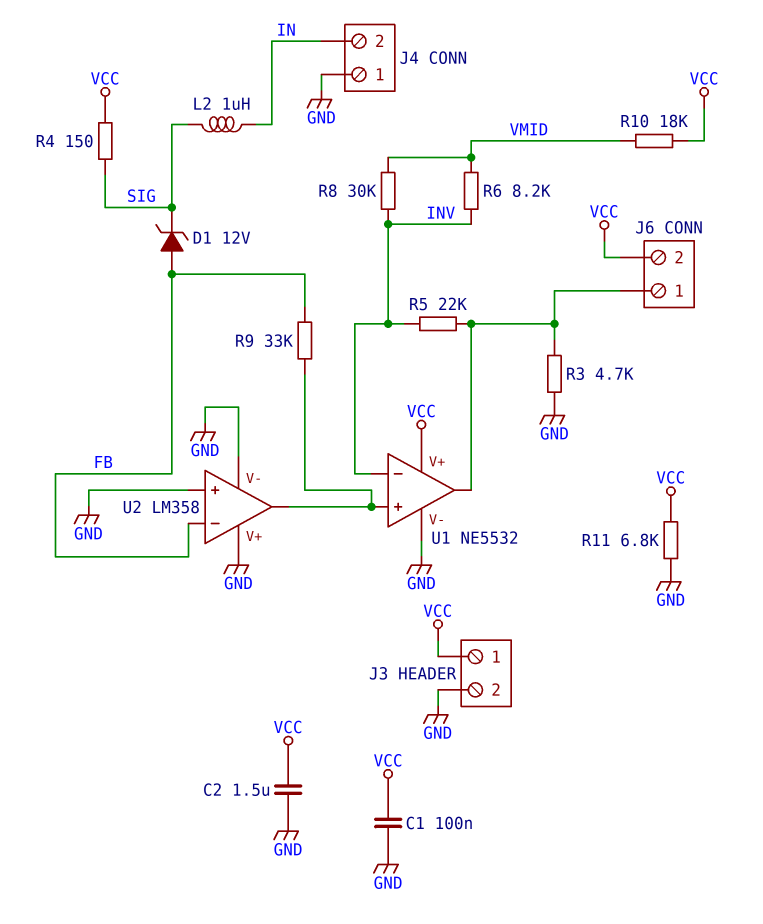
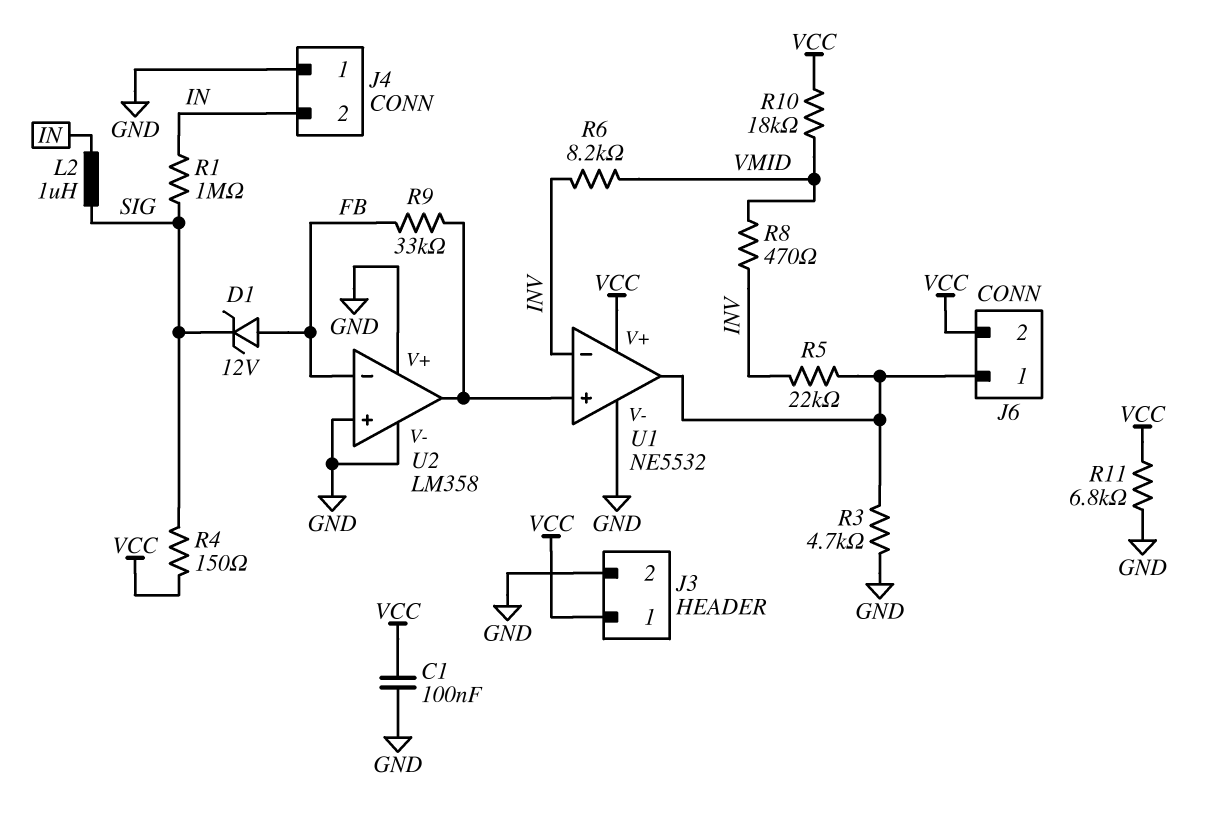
C2: 1.5uF (GND, VCC) -> none
R1: none -> 1M (IN, SIG)
R8: 30k (INV, VMID) -> 470 (INV, VMID)

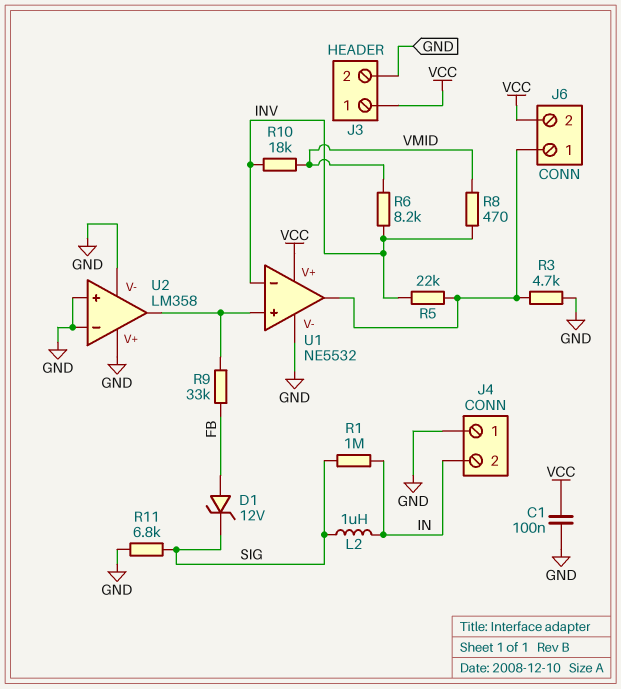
R4: 150 (SIG, VCC) -> none
R10: 18k (VCC, VMID) -> 18k (INV, VMID)
R11: 6.8k (GND, VCC) -> 6.8k (GND, SIG)
U2 pin in-: FB -> GND

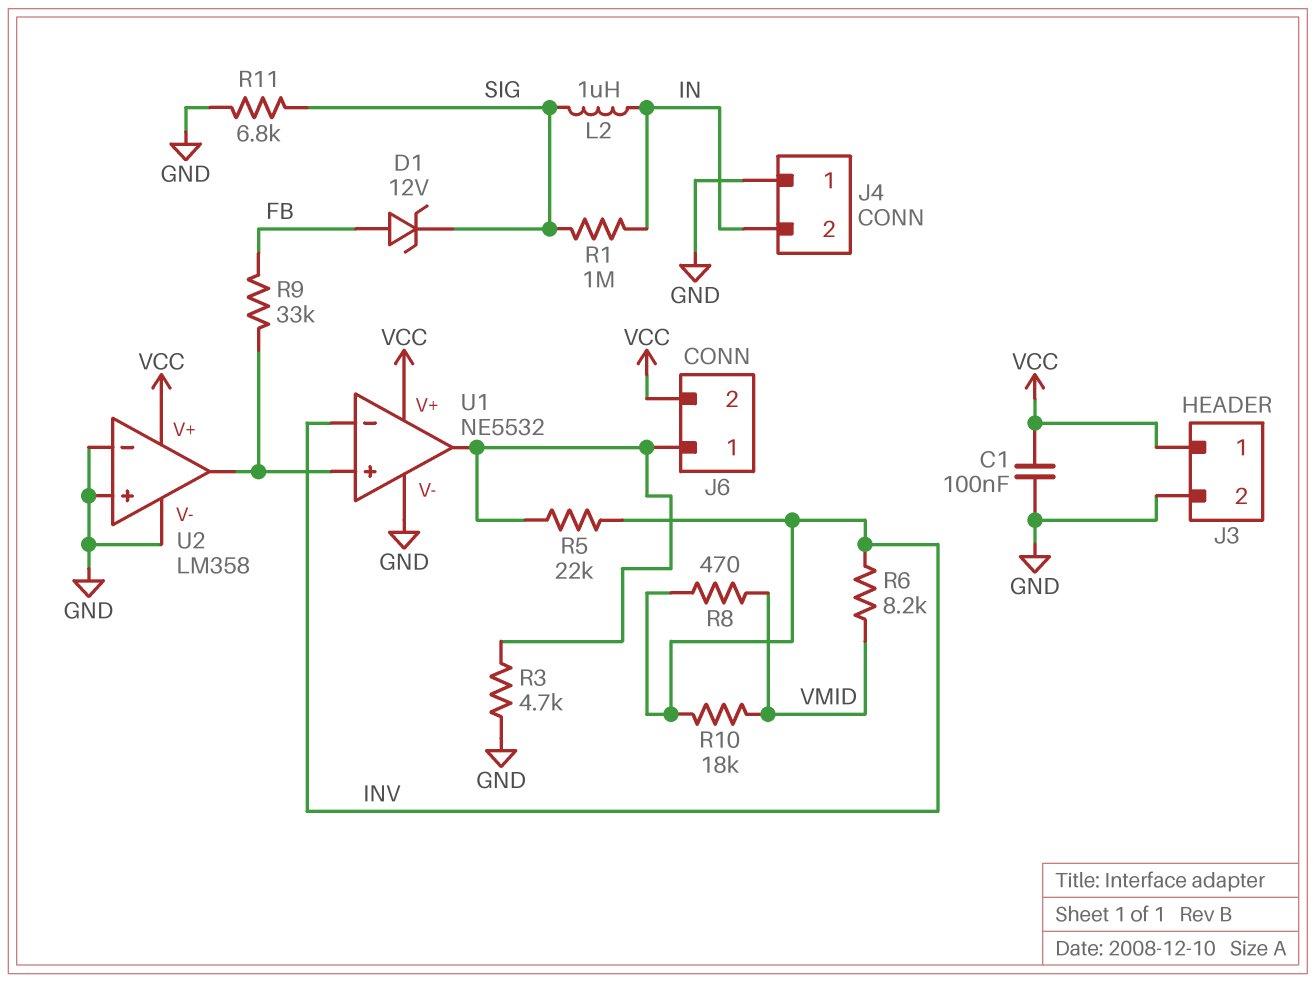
U2 pin V+: GND -> VCC

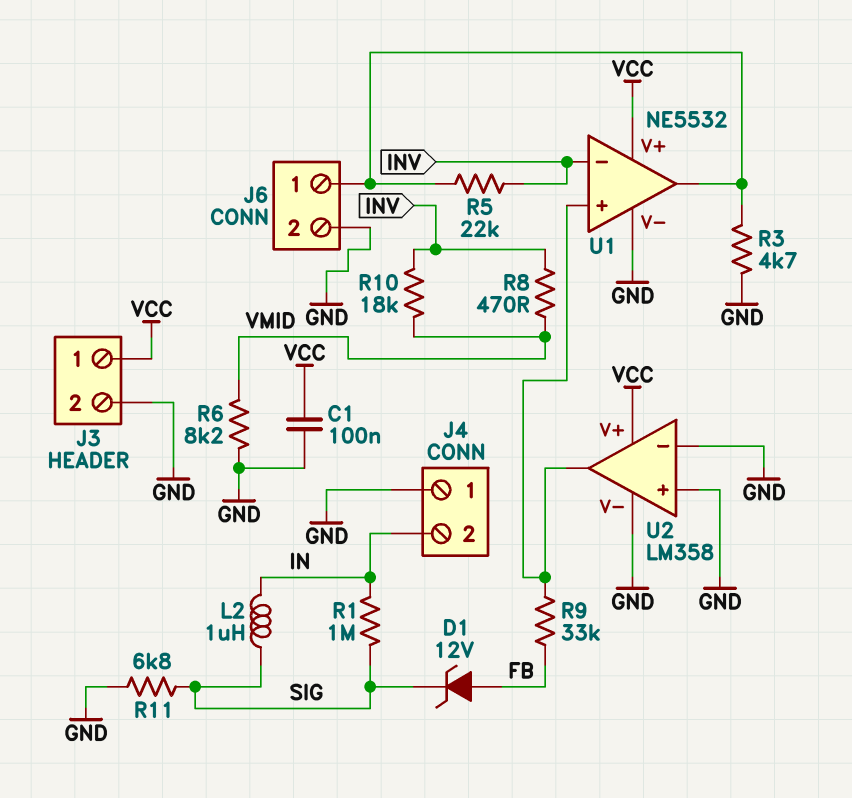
J6 pin 2: VCC -> GND
R6: 8.2k (INV, VMID) -> 8.2k (GND, VMID)

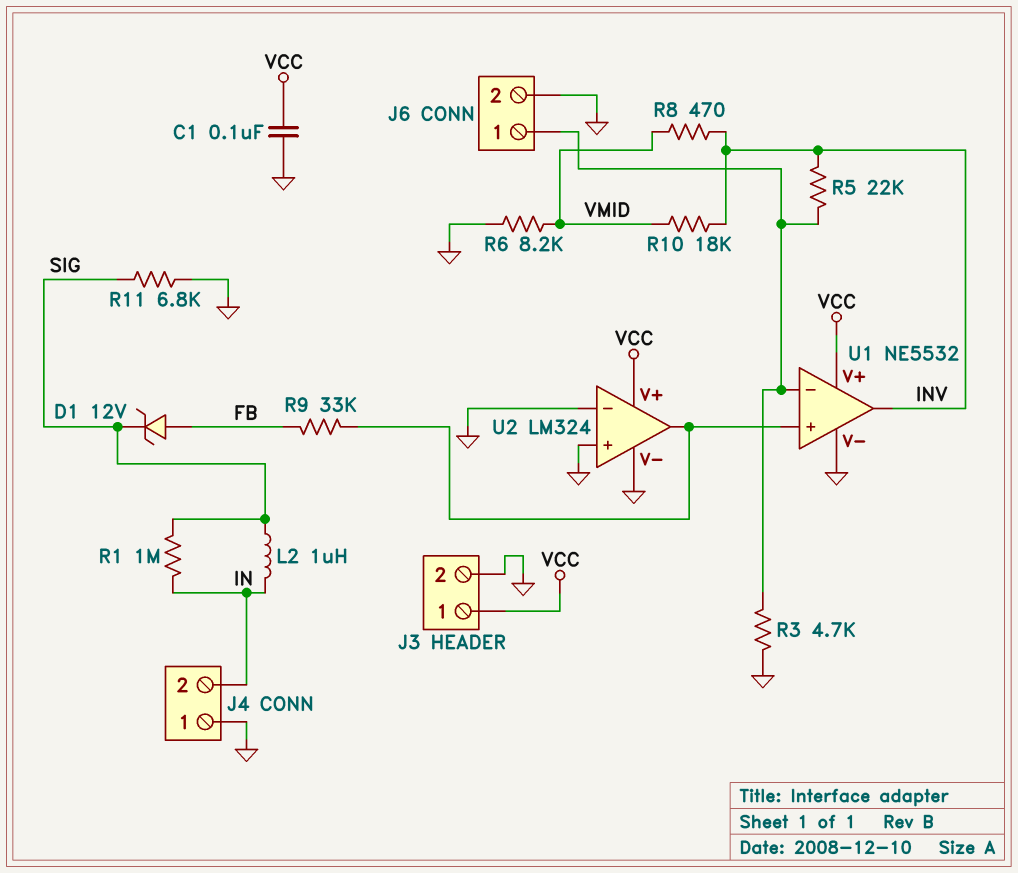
U1 pin in-: INV -> J6/1
U1 pin out: J6/1 -> INV
U2: LM358 -> LM324

